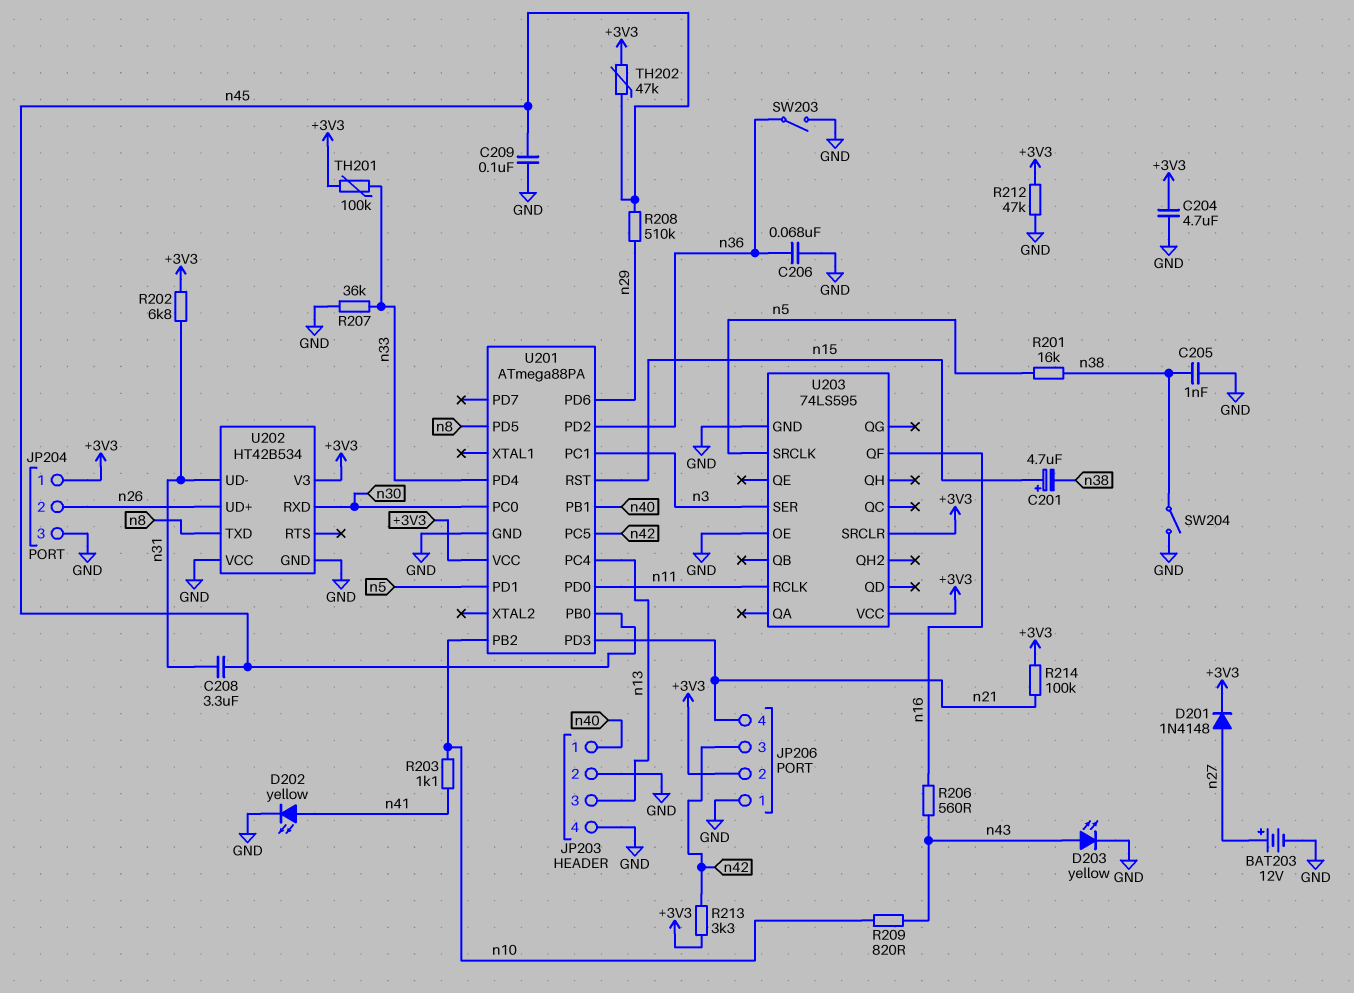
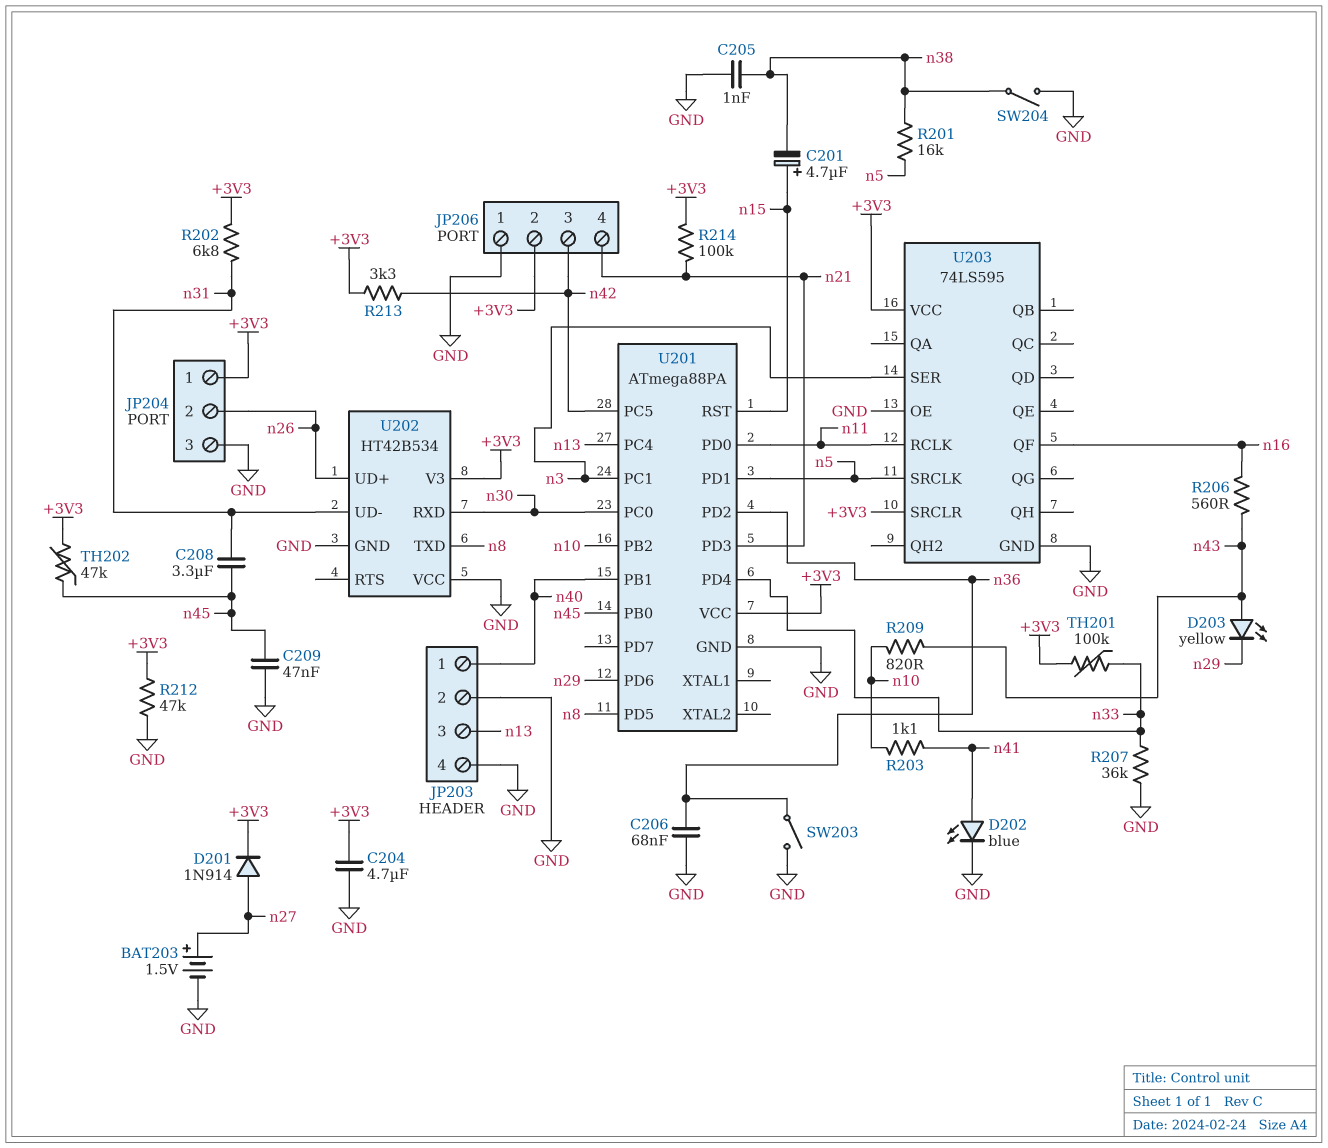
BAT203: 12V (plus n27, minus GND) -> 1.5V (plus n27, minus GND)
C209: 100nF (GND, n45) -> 47nF (GND, n45)
D201: diode 1N4148 (A n27, K +3V3) -> diode 1N914 (A n27, K +3V3)
D202: LED yellow (A n41, K GND) -> LED blue (A n41, K GND)
D203: LED yellow (A n43, K GND) -> LED yellow (A n43, K n29)
R208: 510k (n29, n45) -> none

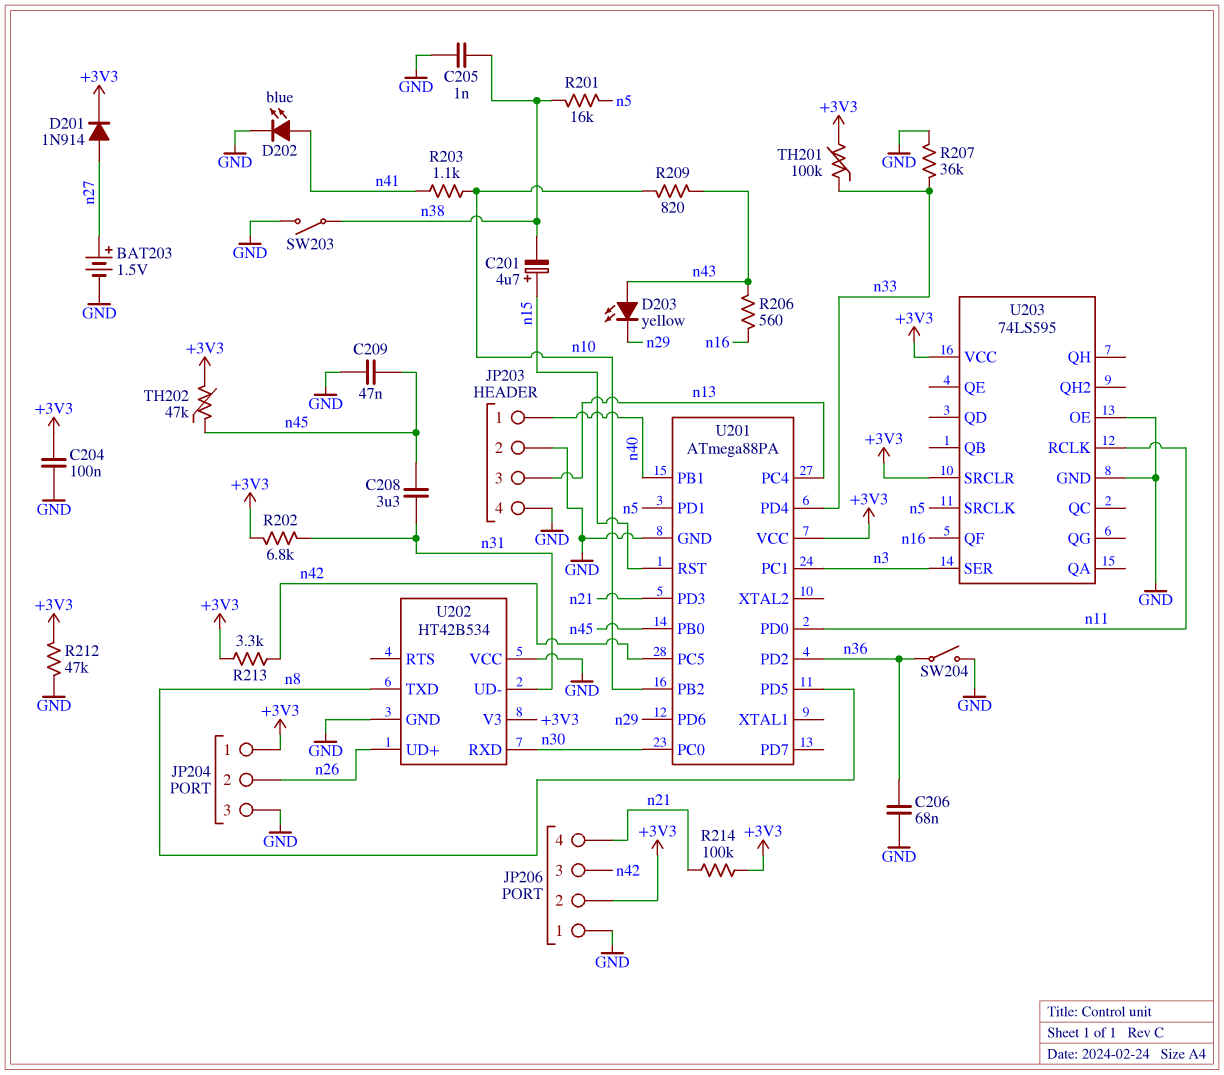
C204: 4.7uF (+3V3, GND) -> 100nF (+3V3, GND)
SW203: switch (GND, n36) -> switch (GND, n38)
SW204: switch (GND, n38) -> switch (GND, n36)

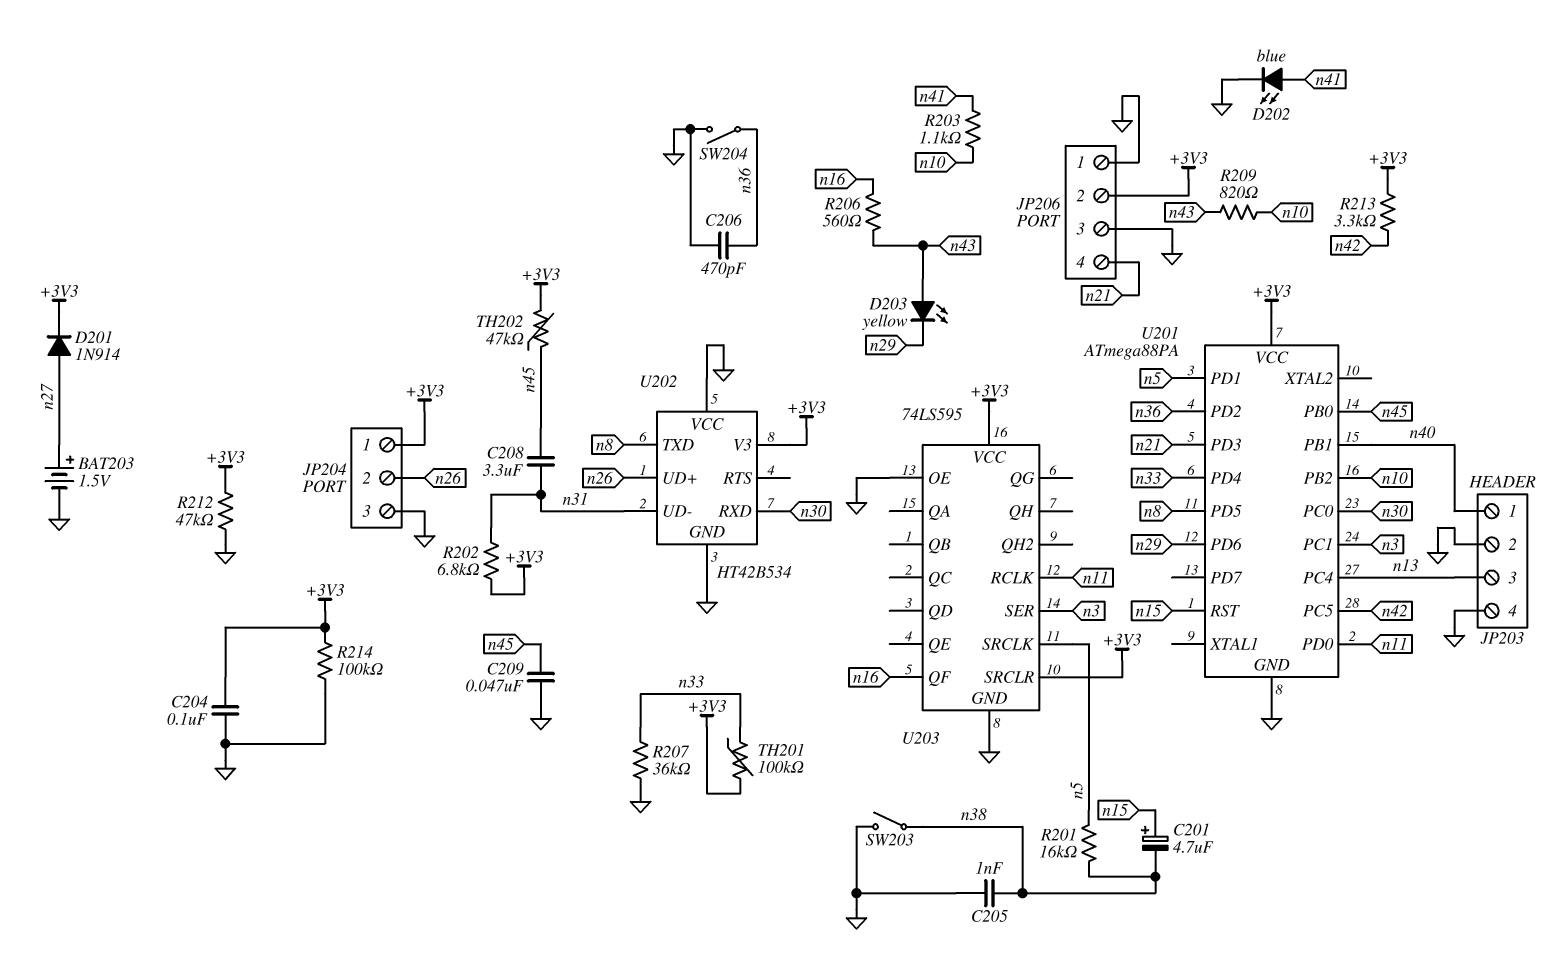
C206: 68nF (GND, n36) -> 470pF (GND, n36)
JP206 pin 3: n42 -> GND
R214: 100k (+3V3, n21) -> 100k (+3V3, GND)

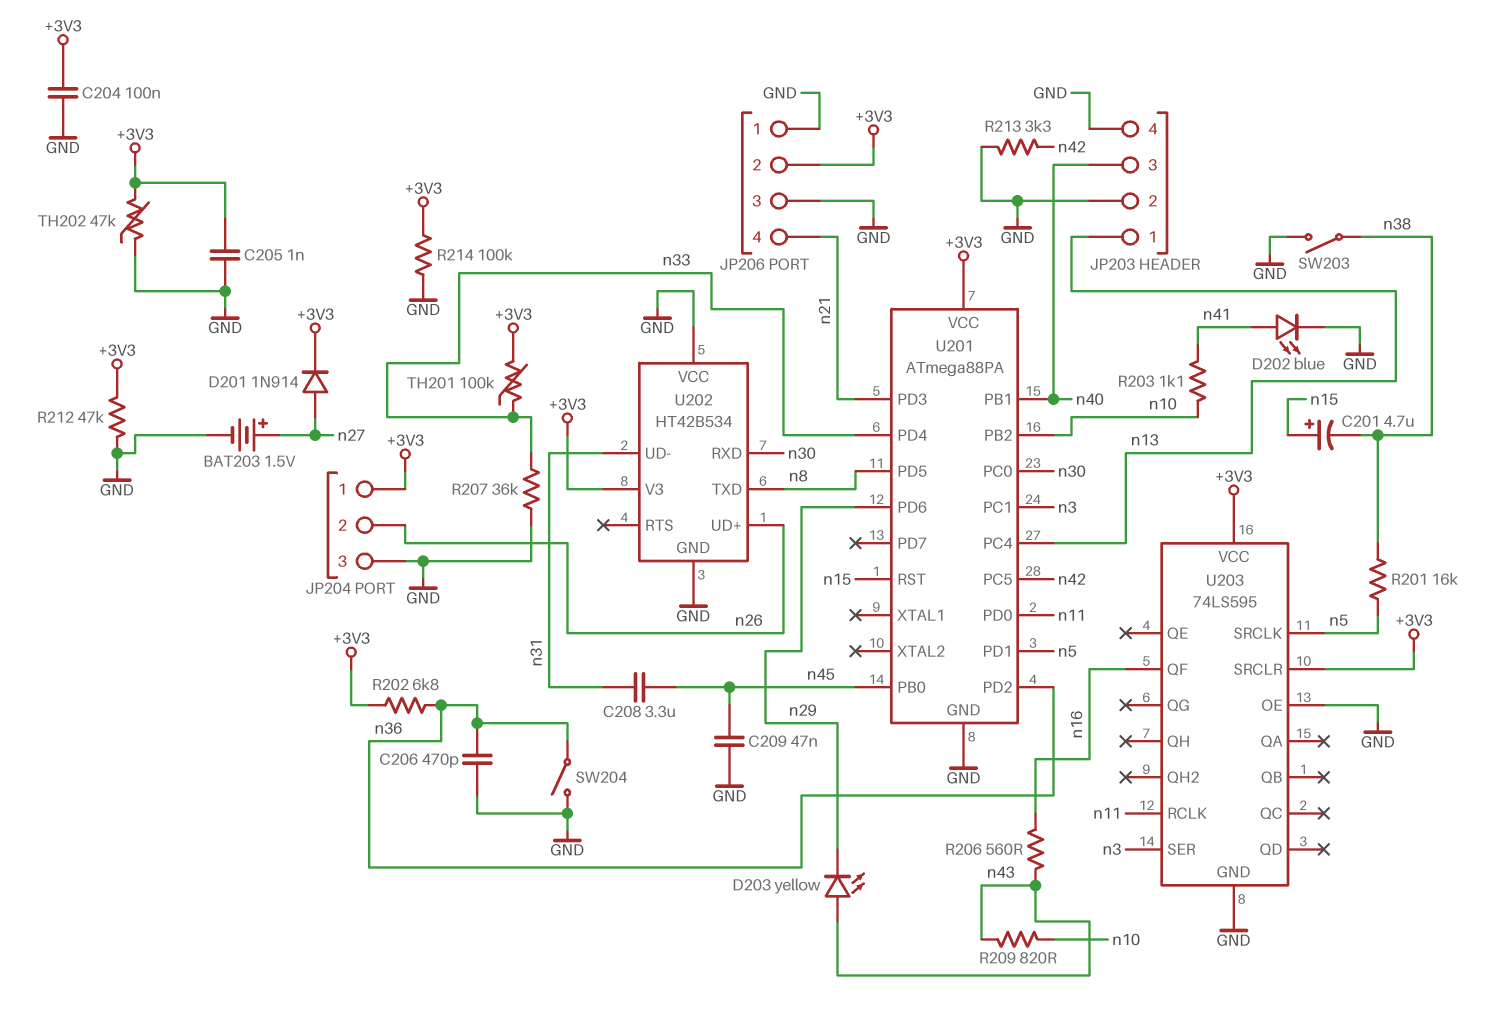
C205: 1nF (GND, n38) -> 1nF (+3V3, GND)
JP203 pin 1: n40 -> n13
JP203 pin 3: n13 -> n40
R202: 6.8k (+3V3, n31) -> 6.8k (+3V3, n36)
R213: 3.3k (+3V3, n42) -> 3.3k (GND, n42)
TH202: 47k (+3V3, n45) -> 47k (+3V3, GND)

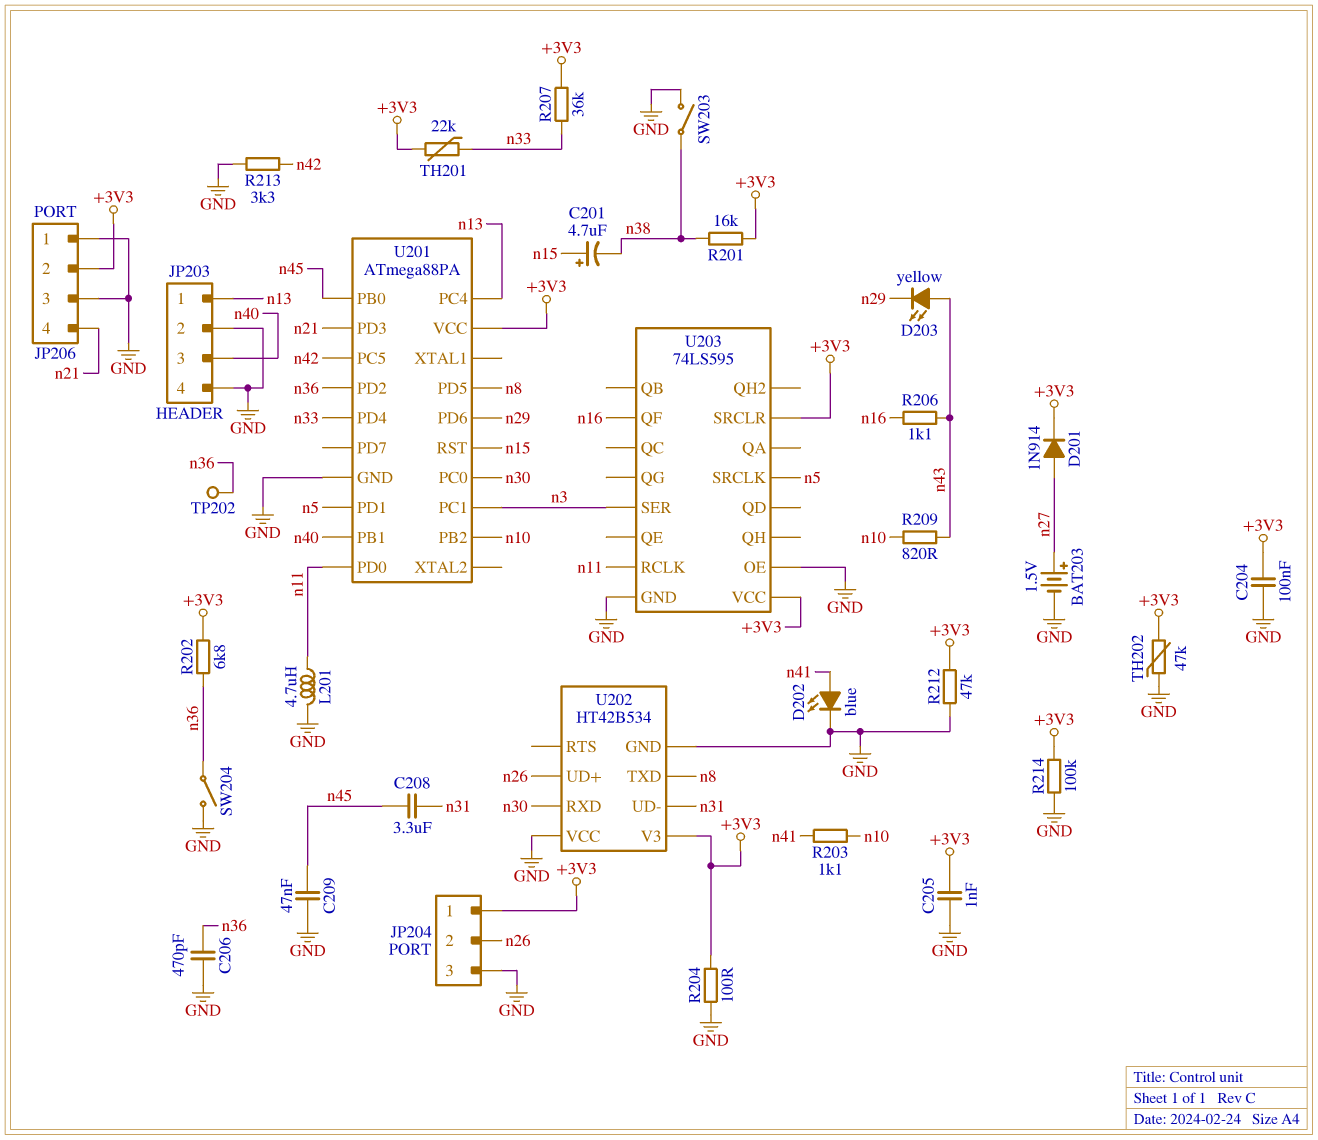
L201: none -> 4.7uH (GND, n11)
R201: 16k (n5, n38) -> 16k (+3V3, n38)
R204: none -> 100 (+3V3, GND)
R206: 560 (n16, n43) -> 1.1k (n16, n43)
R207: 36k (GND, n33) -> 36k (+3V3, n33)
TH201: 100k (+3V3, n33) -> 22k (+3V3, n33)
TP202: none -> test point (n36)

